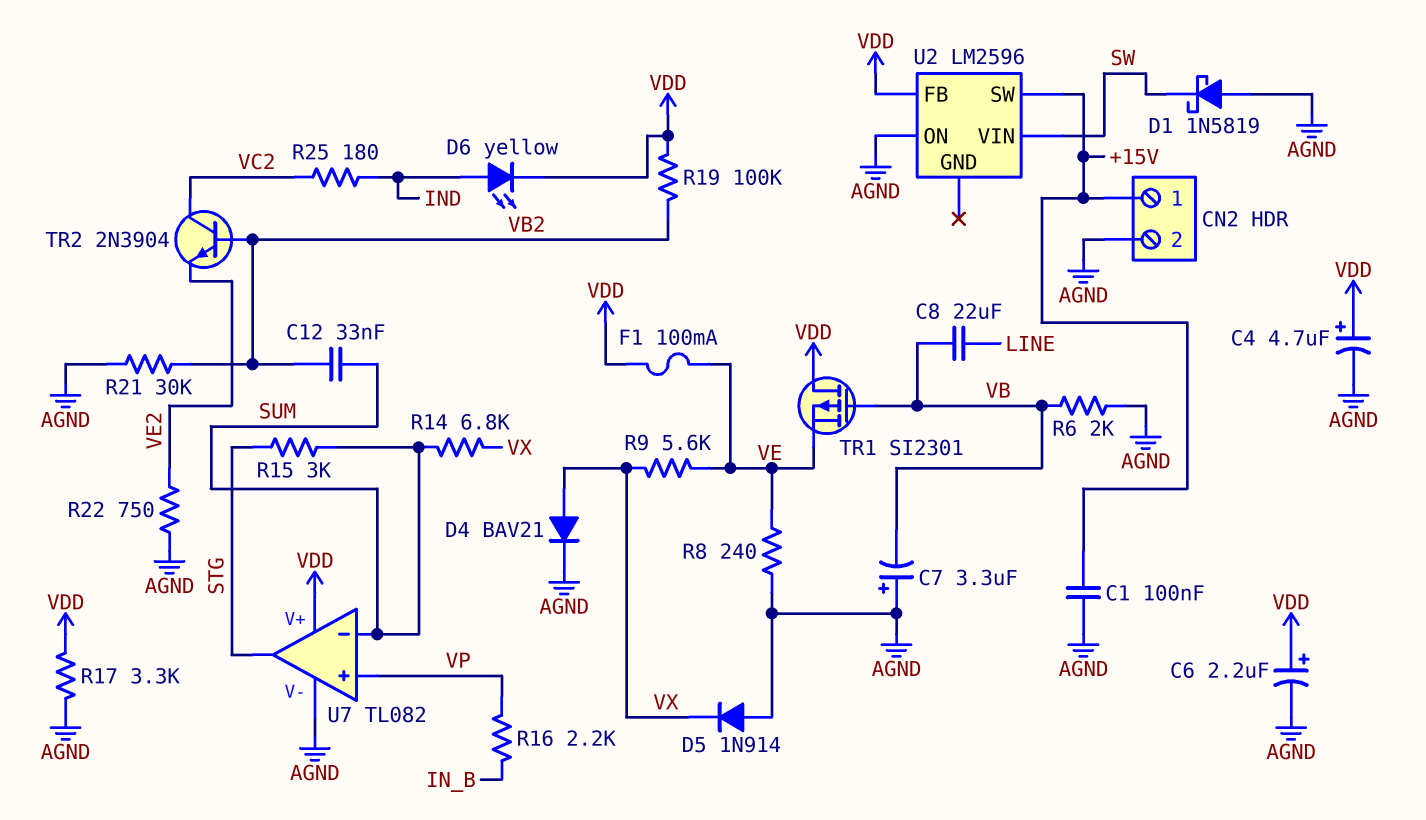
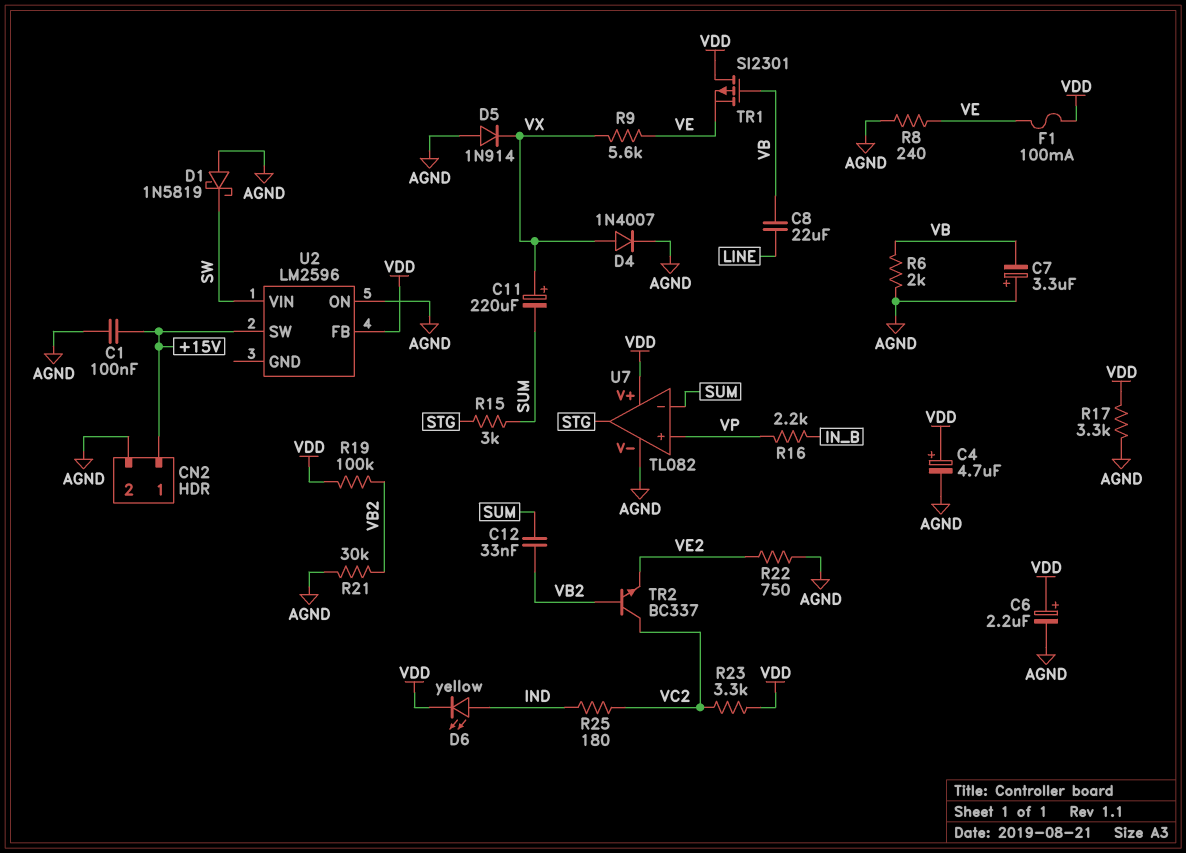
C11: none -> 220uF (plus VX, minus SUM)
D4: diode BAV21 (A VX, K AGND) -> diode 1N4007 (A VX, K AGND)
R14: 6.8k (SUM, VX) -> none
R23: none -> 3.3k (VC2, VDD)
TR2: NPN 2N3904 (B VB2, C VC2, E VE2) -> NPN BC337 (B VB2, C VC2, E VE2)

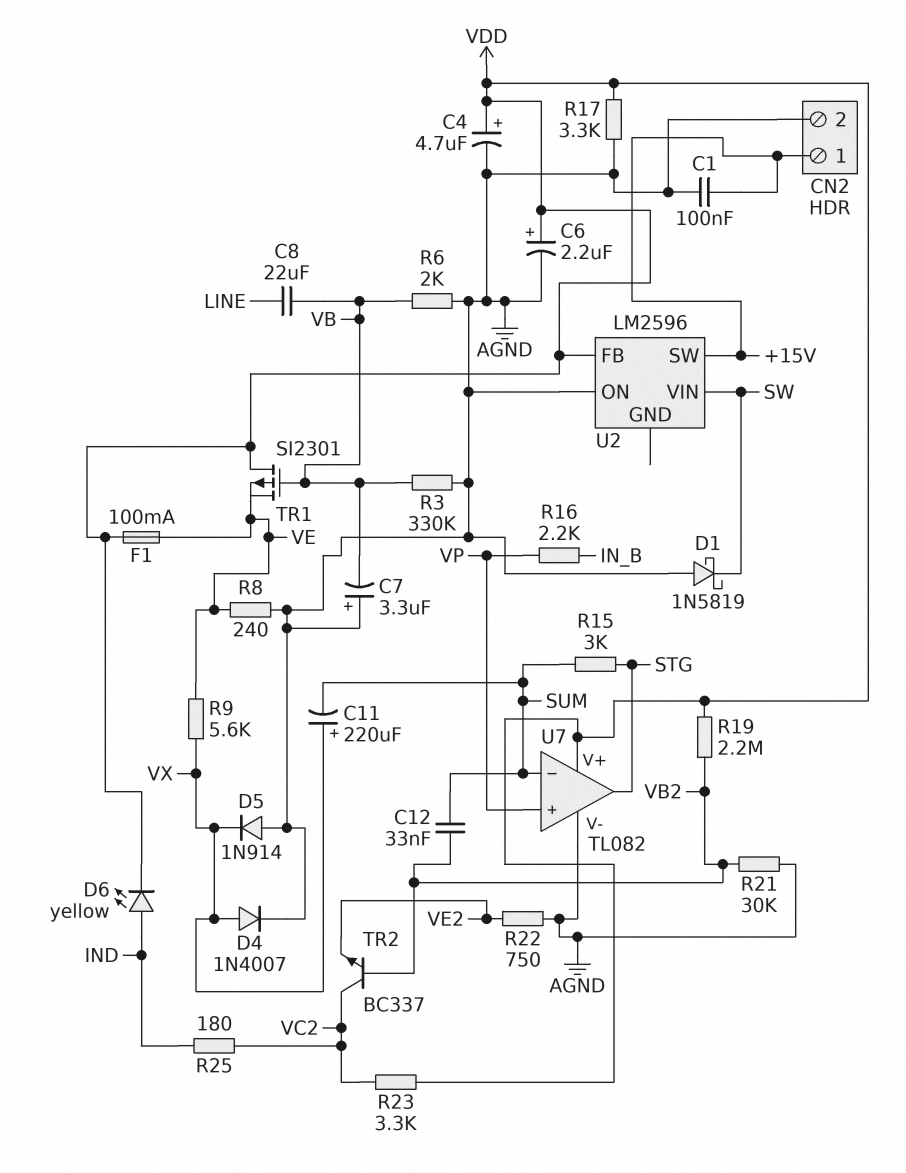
R3: none -> 330k (AGND, VB)
R19: 100k (VB2, VDD) -> 2.2M (VB2, VDD)

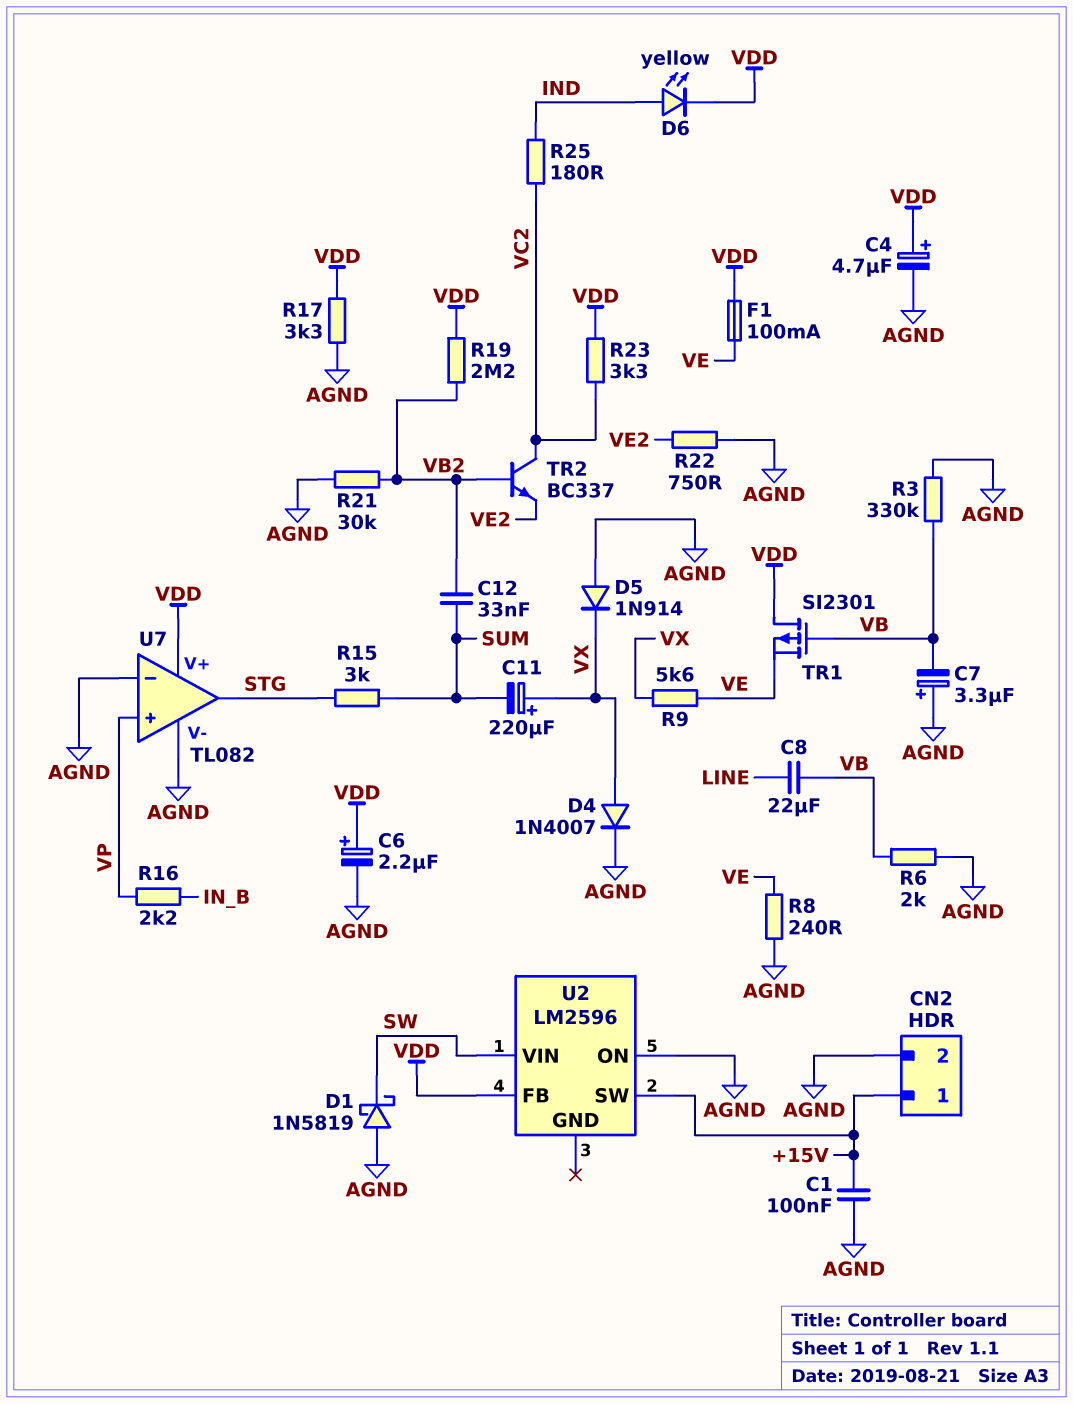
U7 pin in-: SUM -> AGND

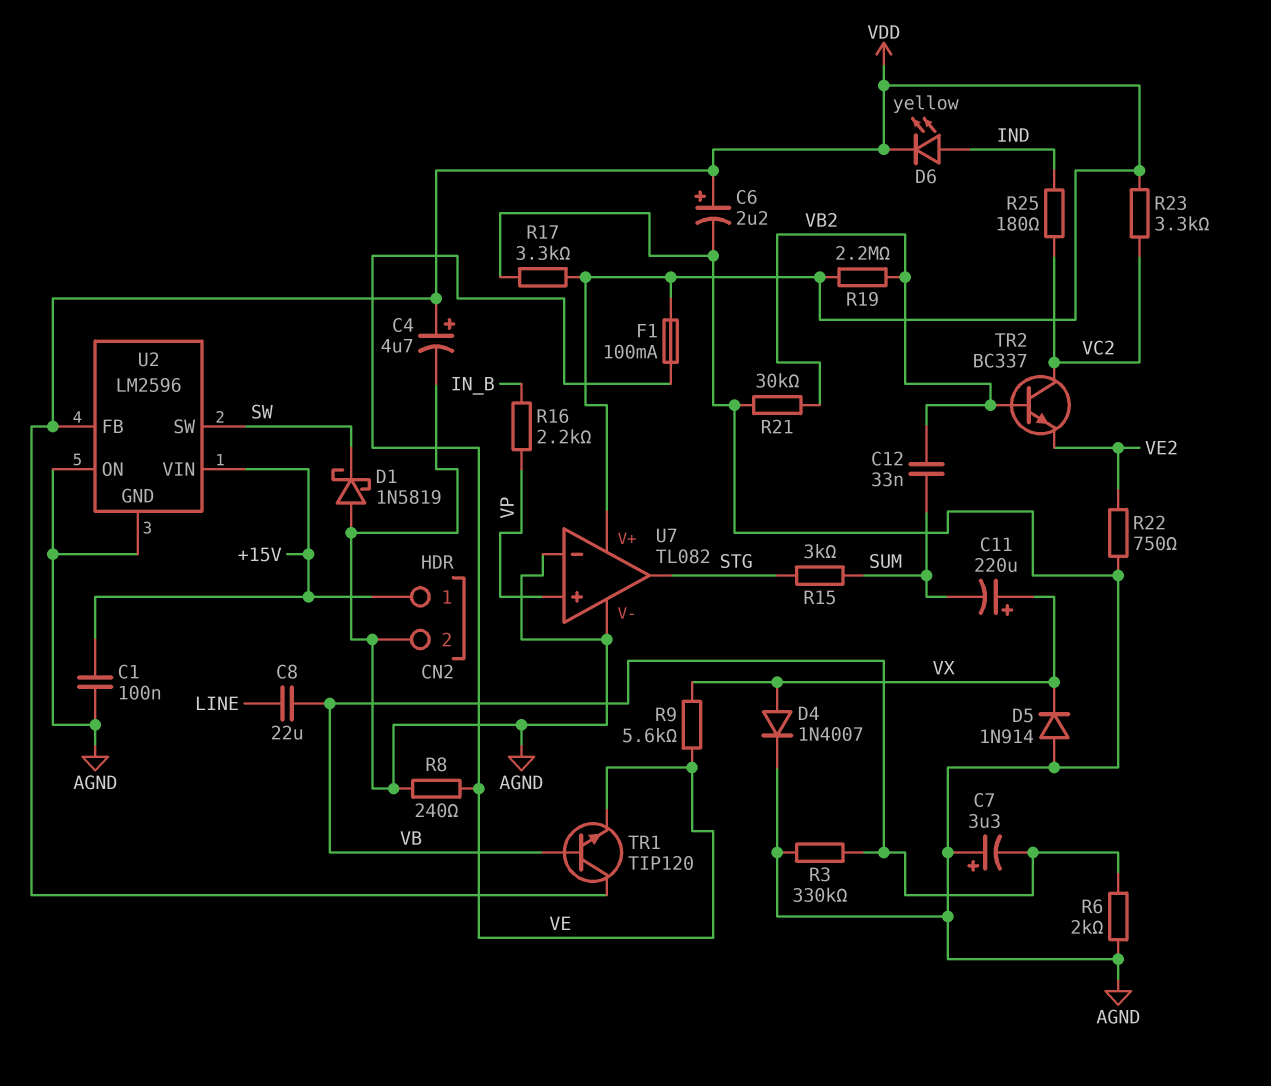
TR1: PMOS SI2301 (G VB, D VDD, S VE) -> NPN TIP120 (B VB, C VDD, E VE)
U2 pin GND: none -> AGND
U2 pin SW: +15V -> SW
U2 pin VIN: SW -> +15V

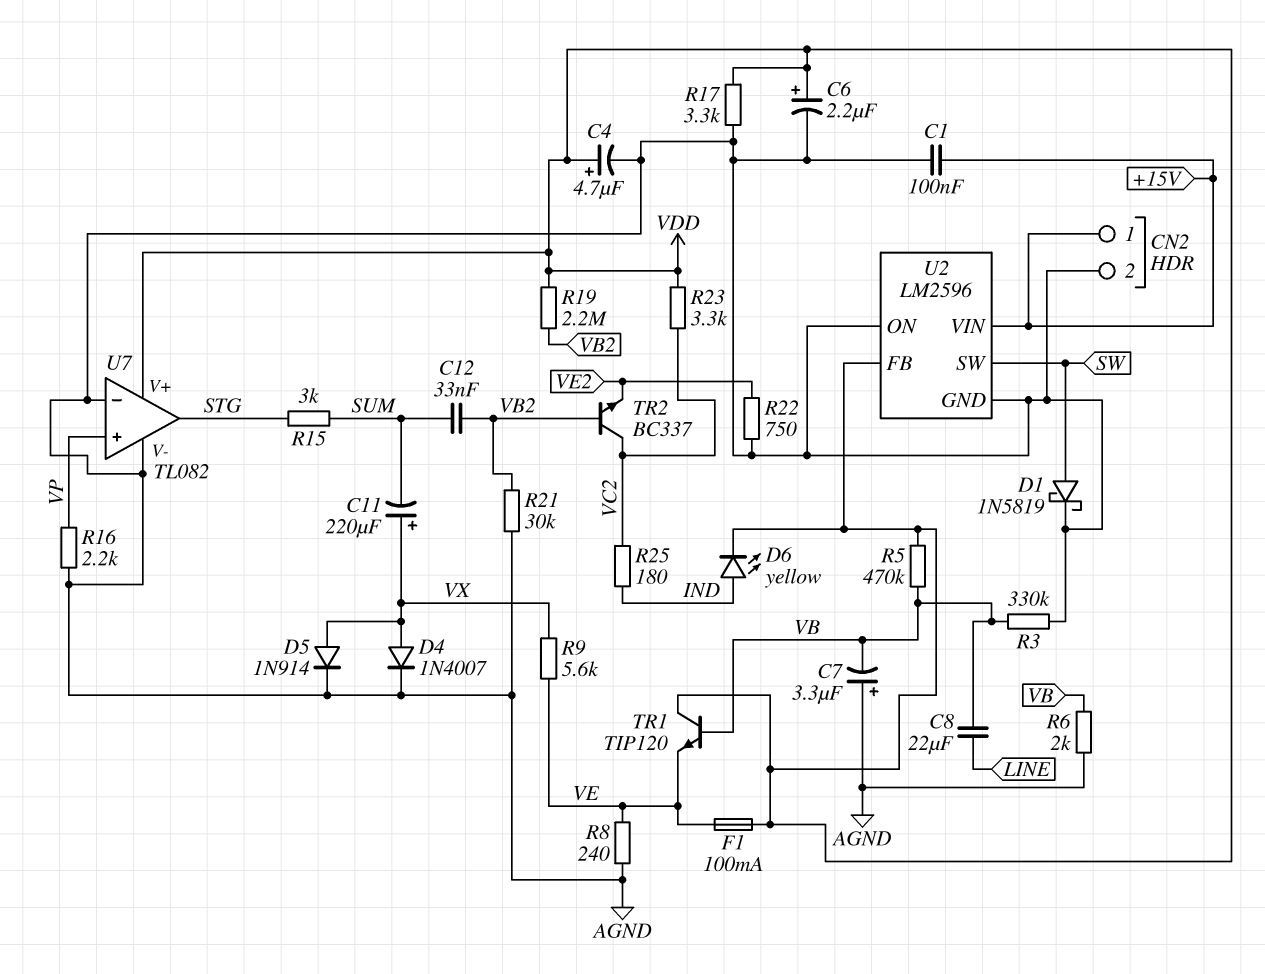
D1: schottky 1N5819 (A AGND, K SW) -> schottky 1N5819 (A SW, K AGND)
D5: diode 1N914 (A AGND, K VX) -> diode 1N914 (A VX, K AGND)
R5: none -> 470k (VB, VDD)
R16: 2.2k (IN_B, VP) -> 2.2k (AGND, VP)

